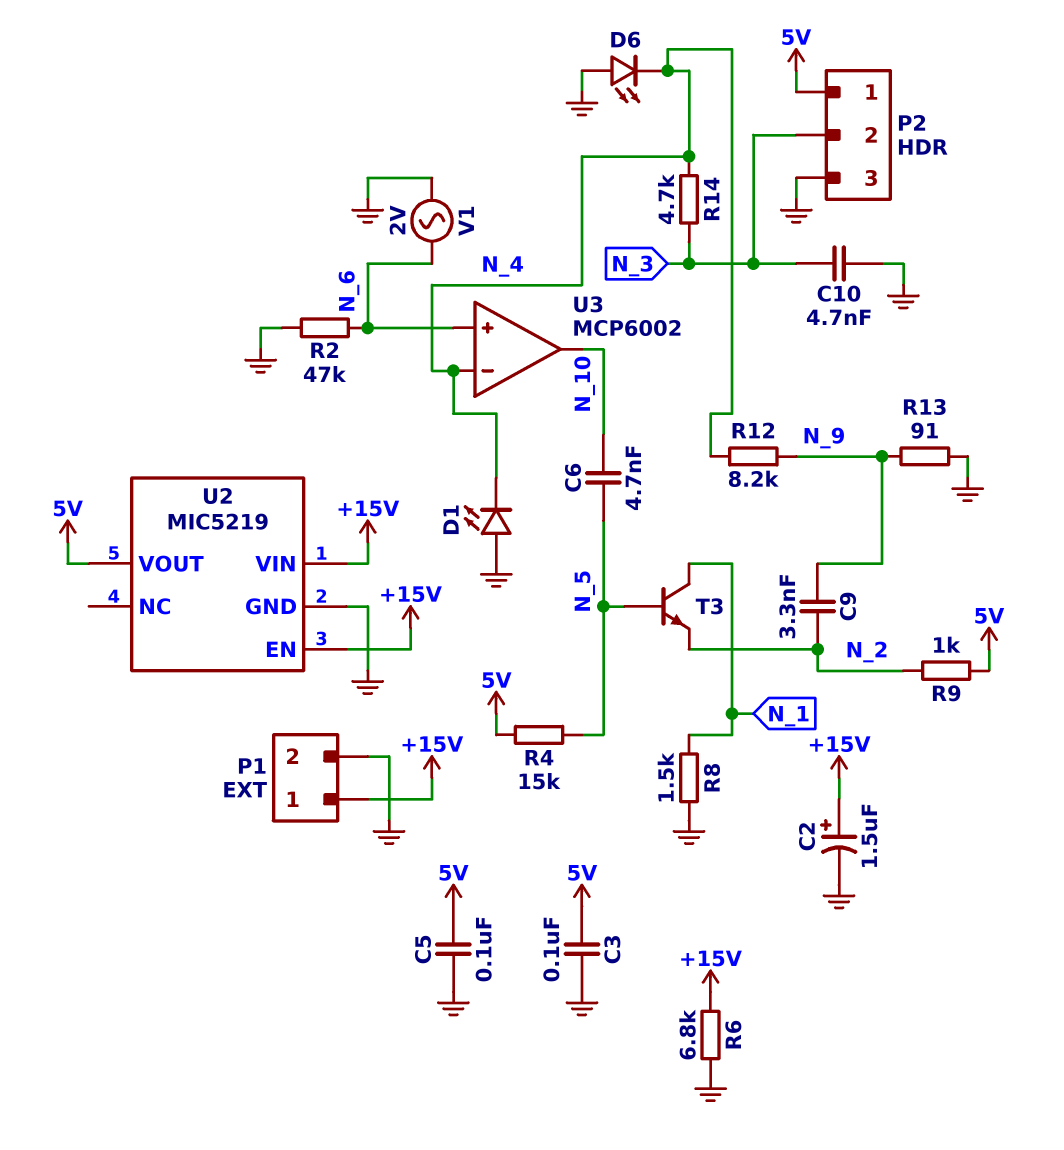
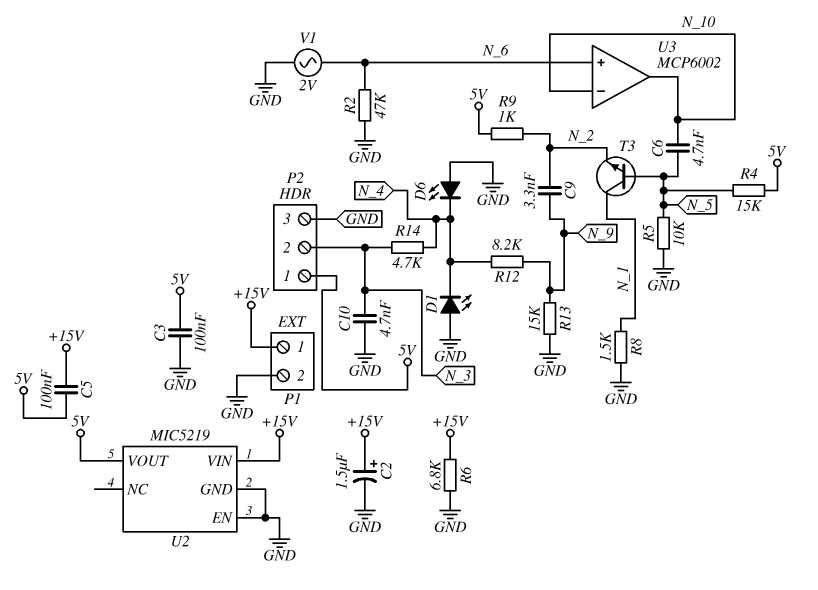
C5: 100nF (5V, GND) -> 100nF (+15V, 5V)
R5: none -> 10k (GND, N_5)
R13: 91 (GND, N_9) -> 15k (GND, N_9)
U2 pin EN: +15V -> GND
U3 pin in-: N_4 -> N_10

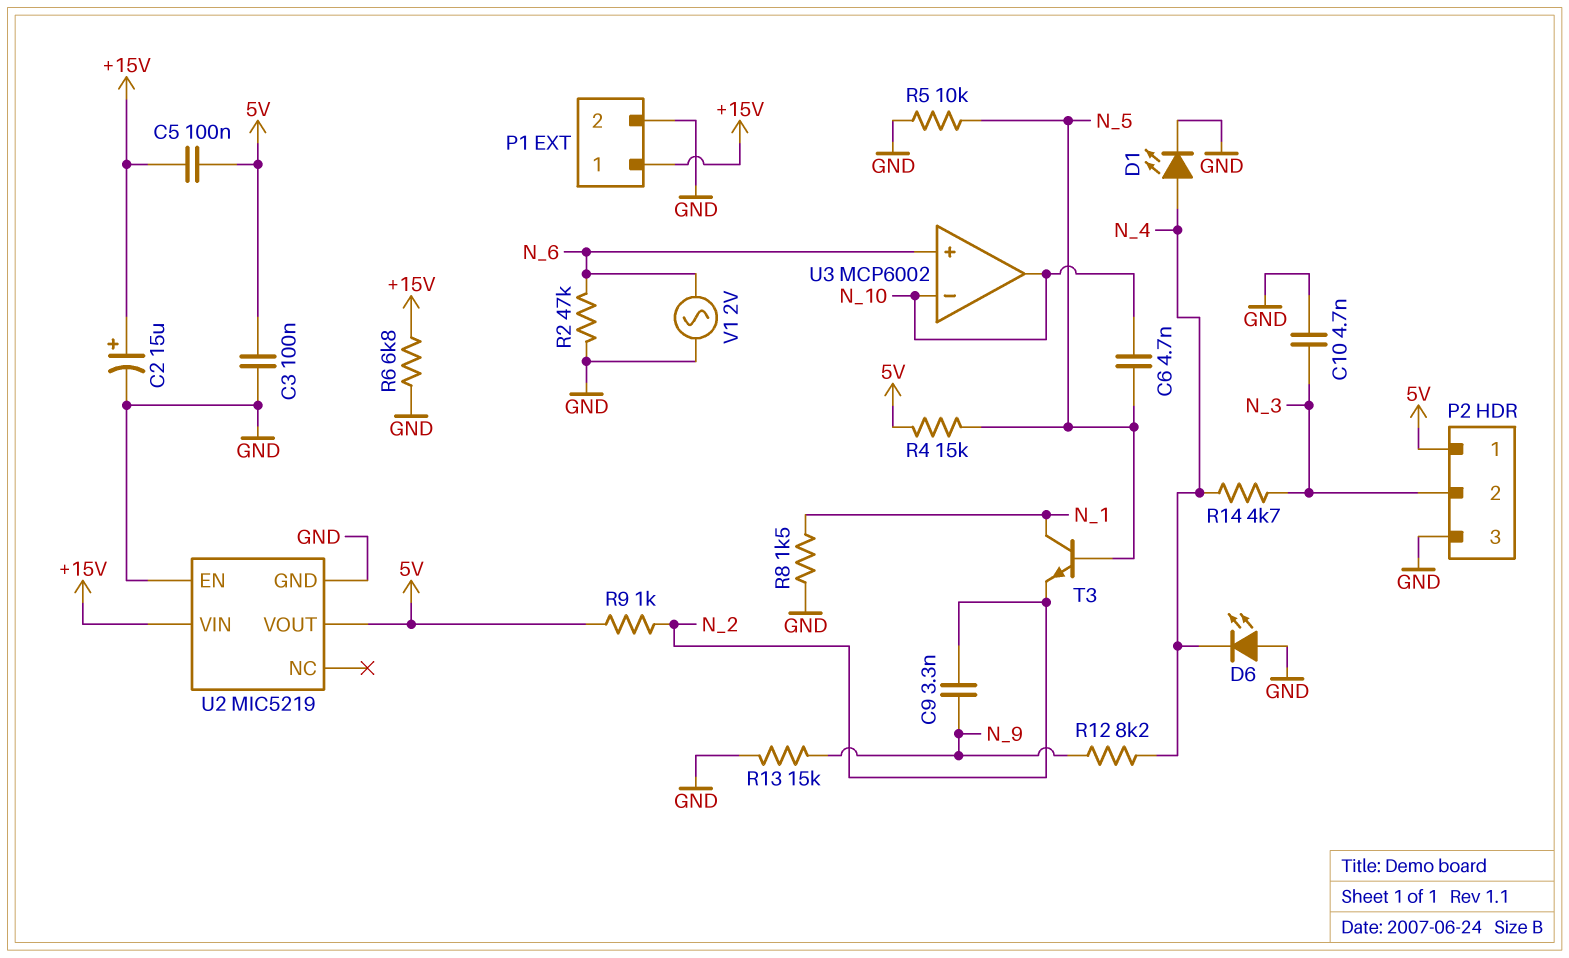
C2: 1.5uF (plus +15V, minus GND) -> 15uF (plus +15V, minus GND)
D1: LED (A GND, K N_4) -> LED (A N_4, K GND)

